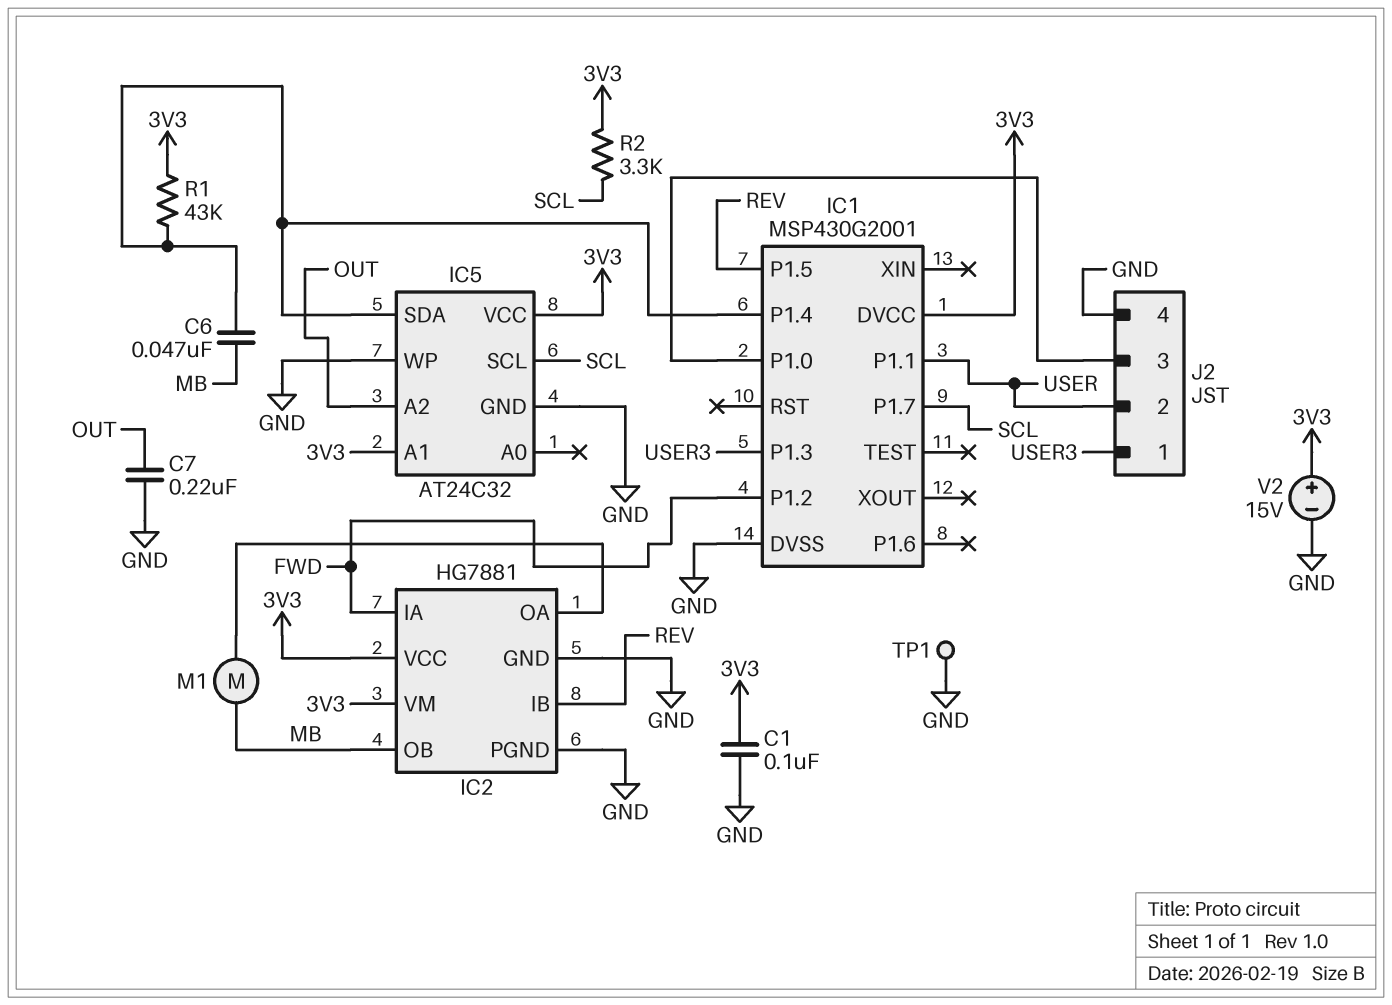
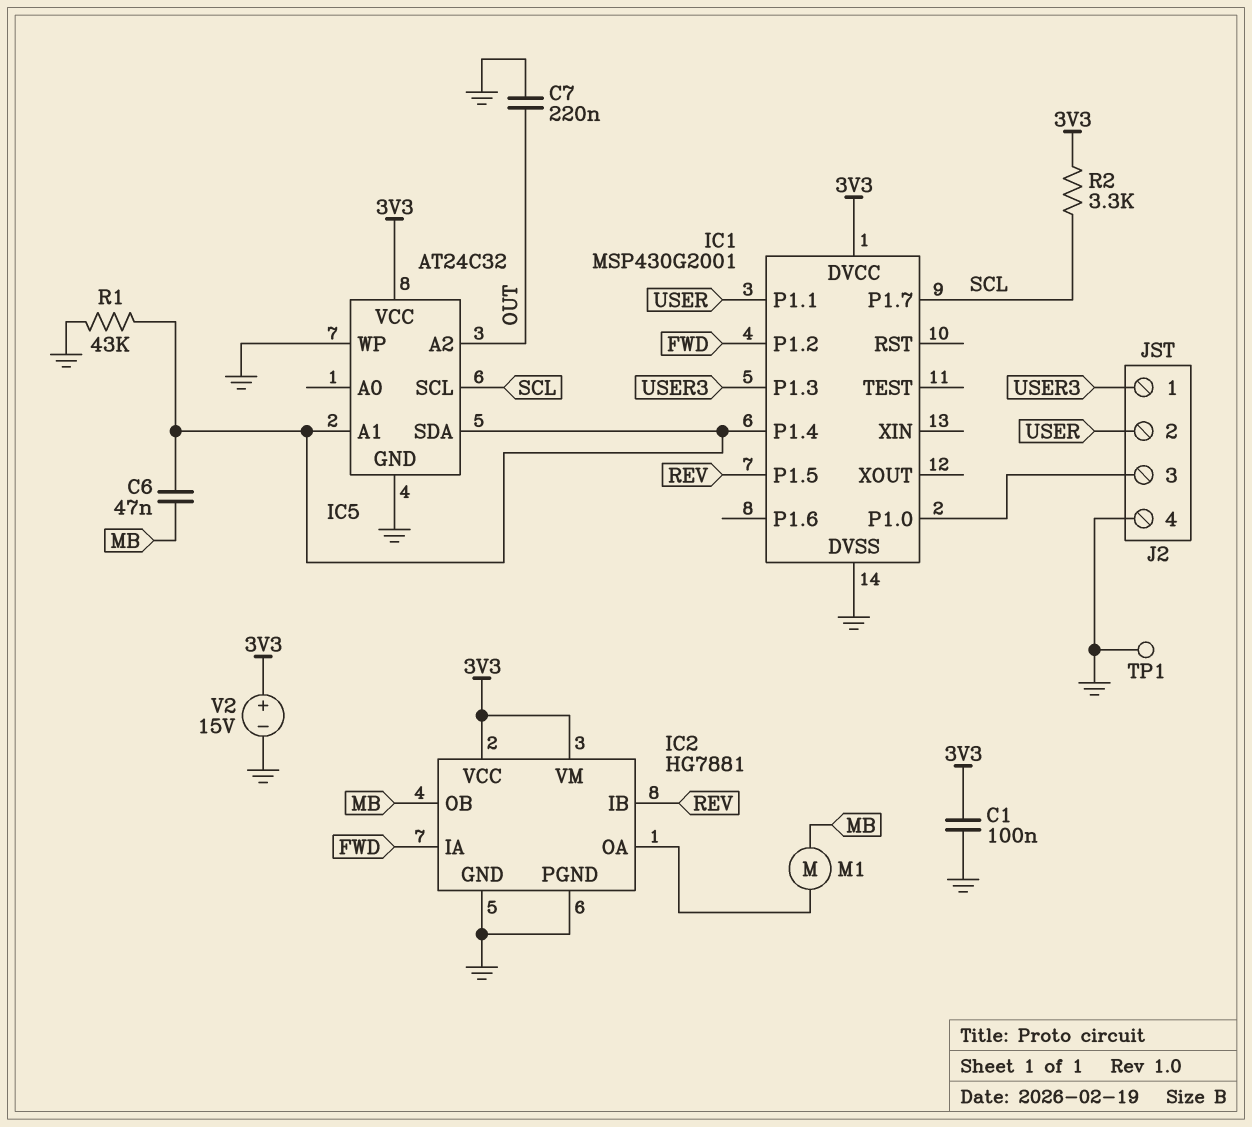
IC5 pin A1: 3V3 -> IC1/P1.4
R1: 43k (3V3, IC1/P1.4) -> 43k (GND, IC1/P1.4)

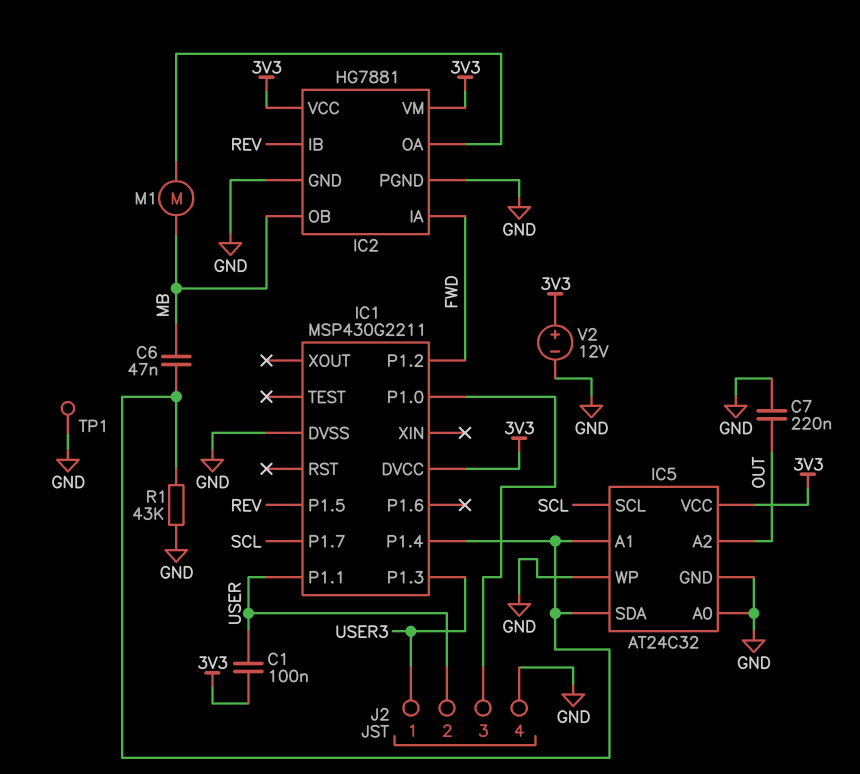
C1: 100nF (3V3, GND) -> 100nF (3V3, USER)
IC1: MSP430G2001 -> MSP430G2211
IC5 pin A0: none -> GND
R2: 3.3k (3V3, SCL) -> none
V2: 15V (plus 3V3, minus GND) -> 12V (plus 3V3, minus GND)

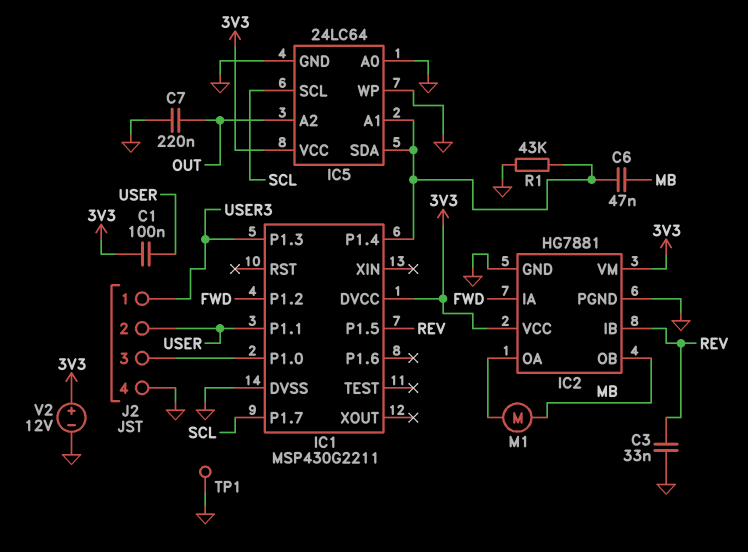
C3: none -> 33nF (GND, REV)
IC5: AT24C32 -> 24LC64

